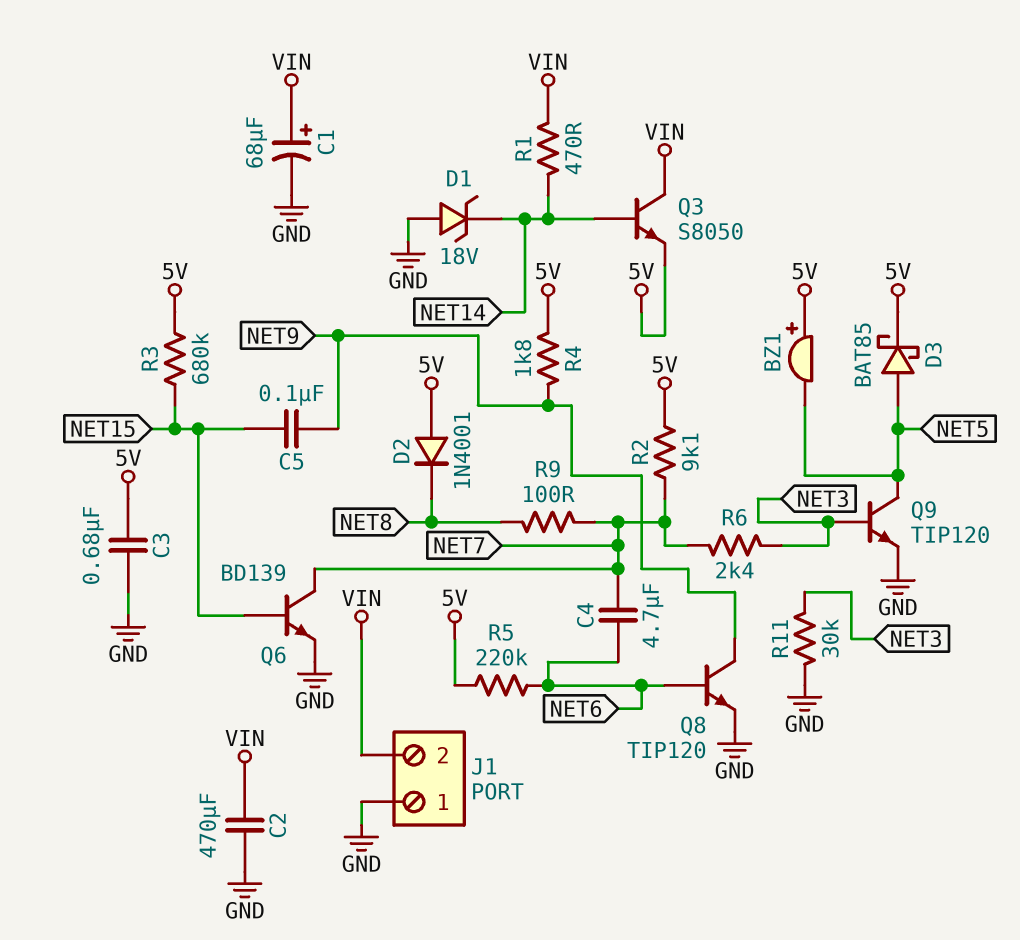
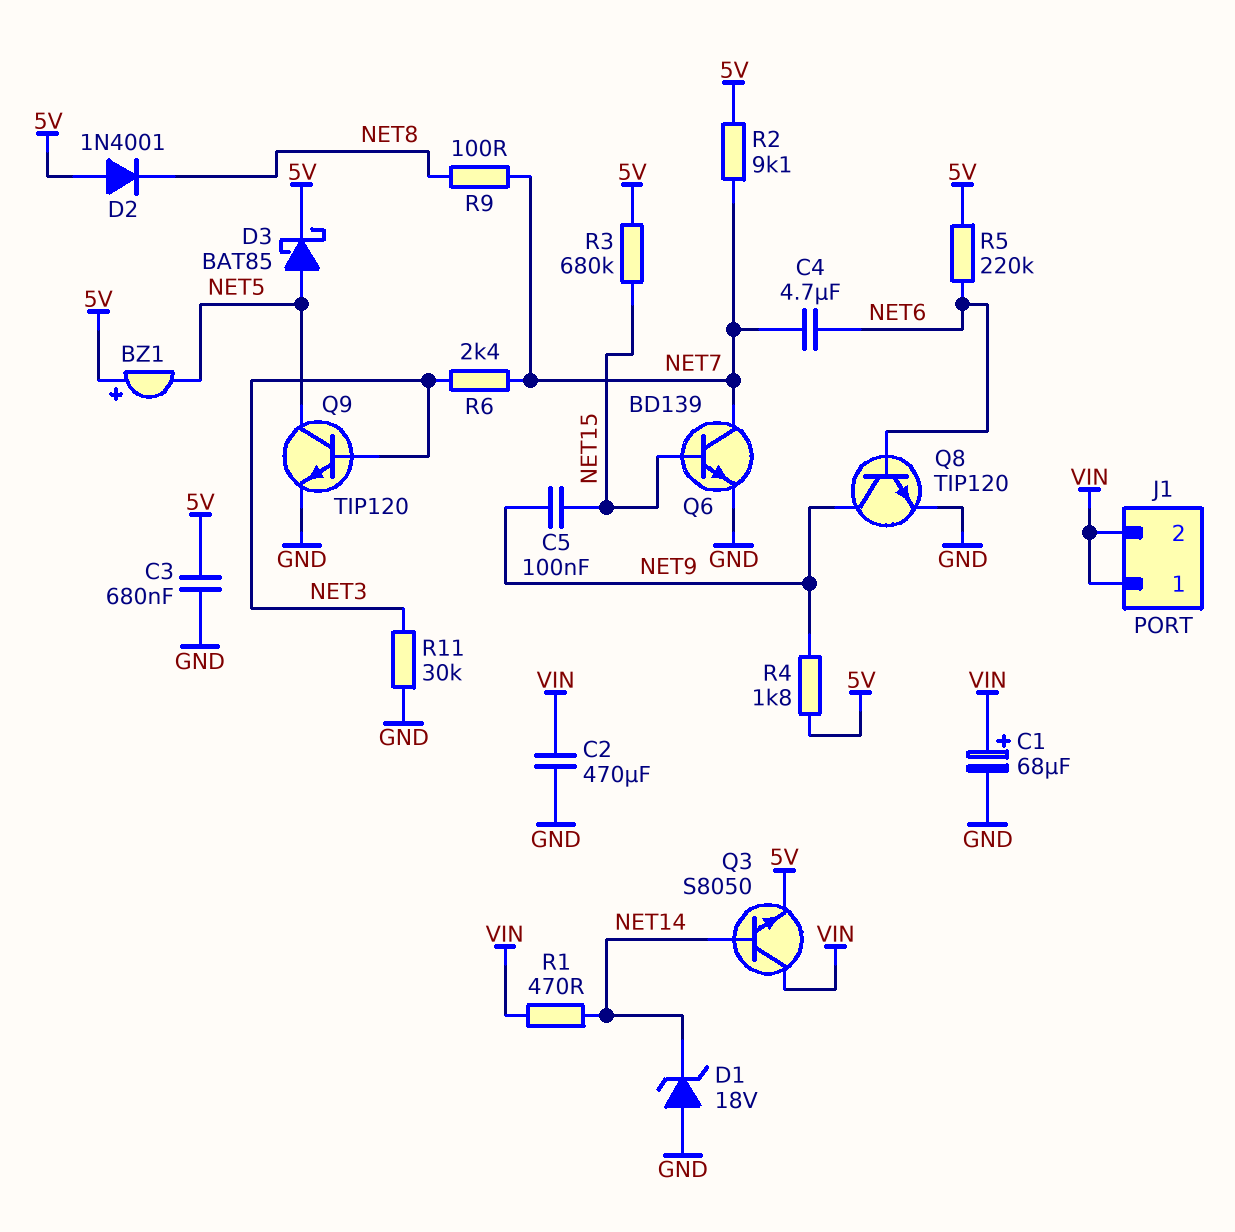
J1 pin 1: GND -> VIN

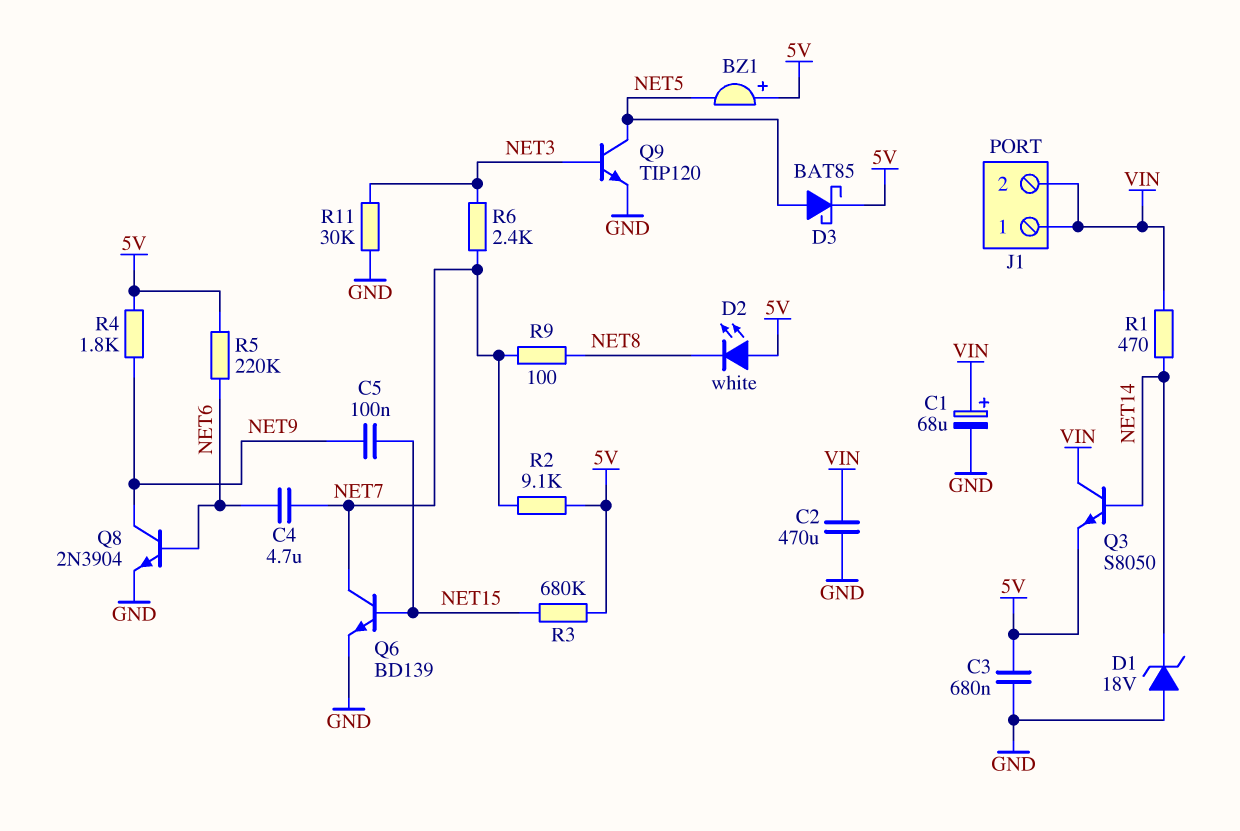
D2: diode 1N4001 (A 5V, K NET8) -> LED white (A 5V, K NET8)
Q8: NPN TIP120 (B NET6, C NET9, E GND) -> NPN 2N3904 (B NET6, C NET9, E GND)

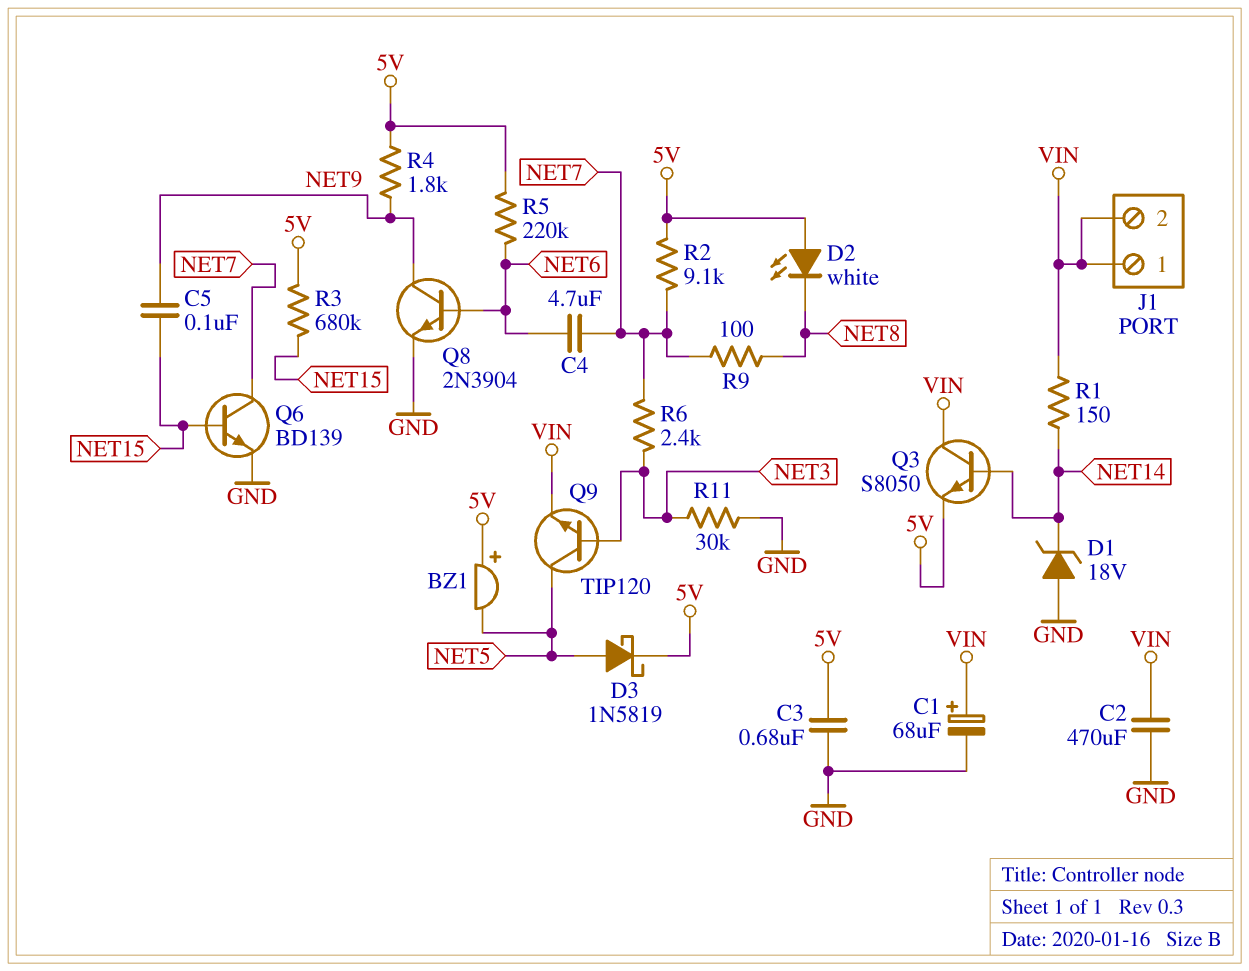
D3: schottky BAT85 (A NET5, K 5V) -> schottky 1N5819 (A NET5, K 5V)
Q9: NPN TIP120 (B NET3, C NET5, E GND) -> NPN TIP120 (B NET3, C NET5, E VIN)
R1: 470 (NET14, VIN) -> 150 (NET14, VIN)

